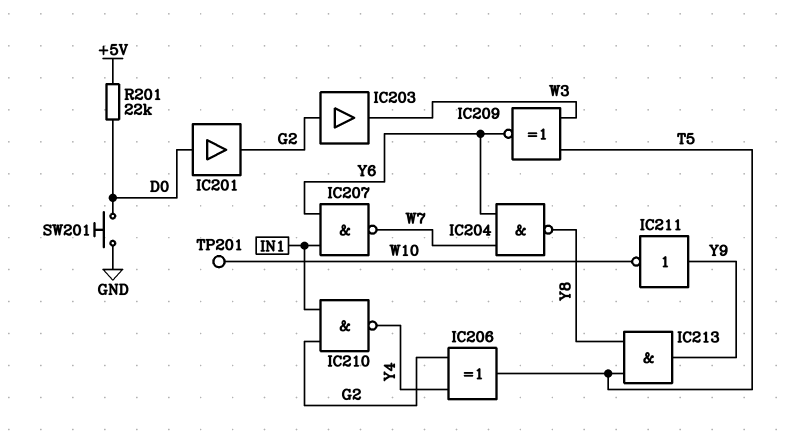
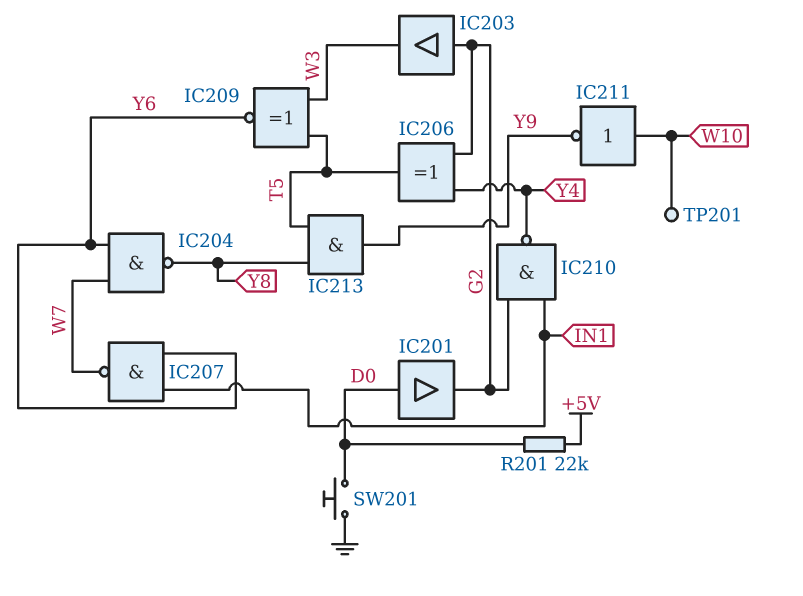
IC211: NOT (in Y9, out W10) -> NOT (in W10, out Y9)

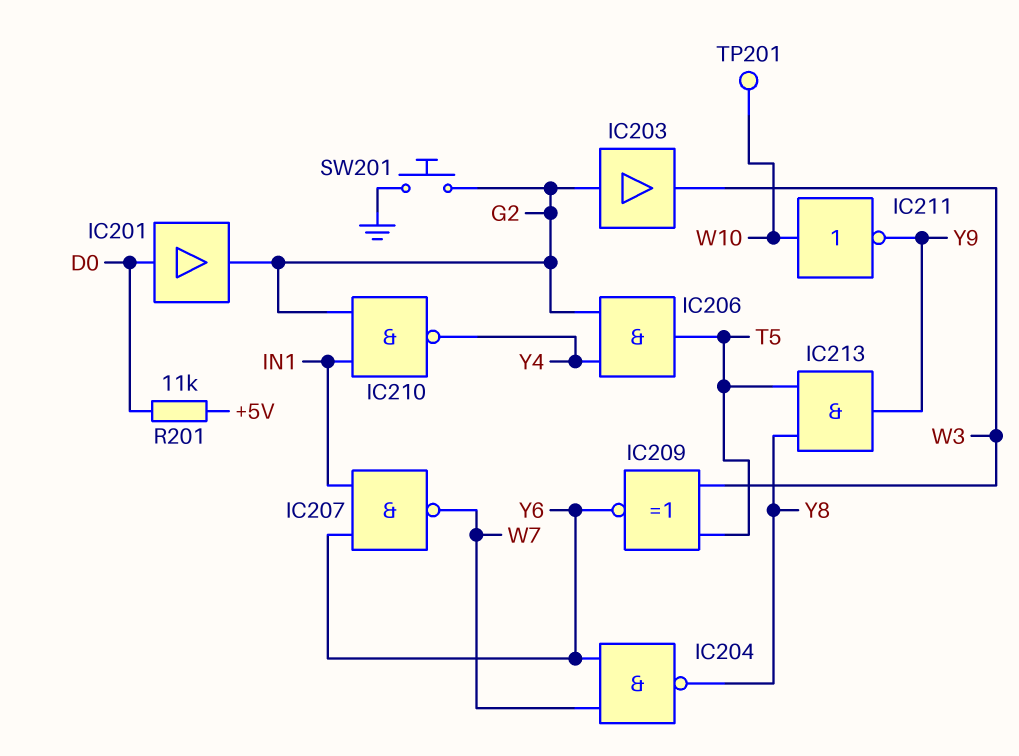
IC206: XOR (in G2, in Y4, out T5) -> AND (in G2, in Y4, out T5)
R201: 22k (+5V, D0) -> 11k (+5V, D0)
SW201: button (D0, GND) -> button (G2, GND)

